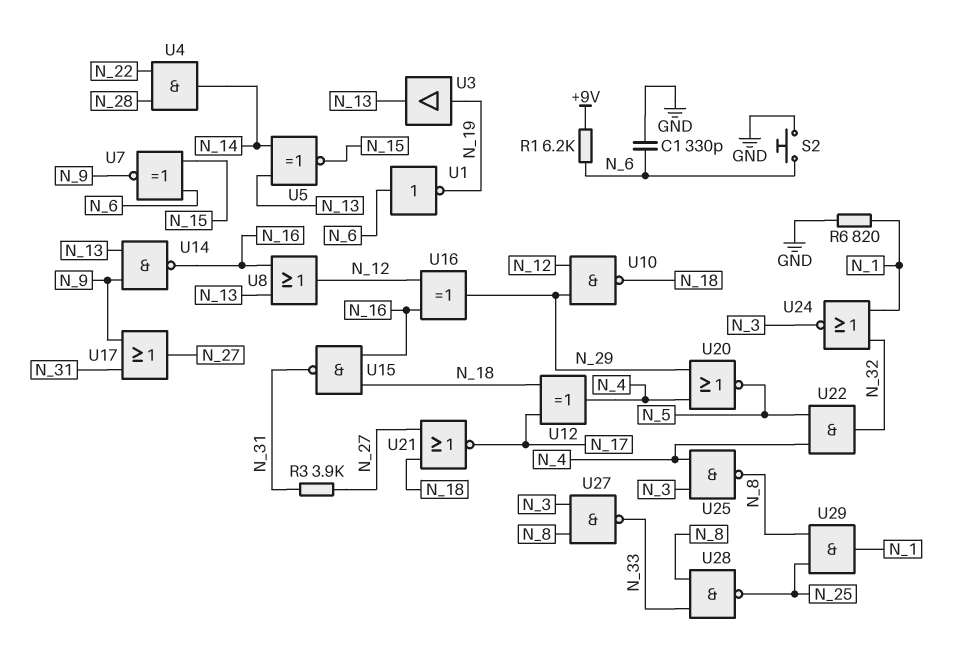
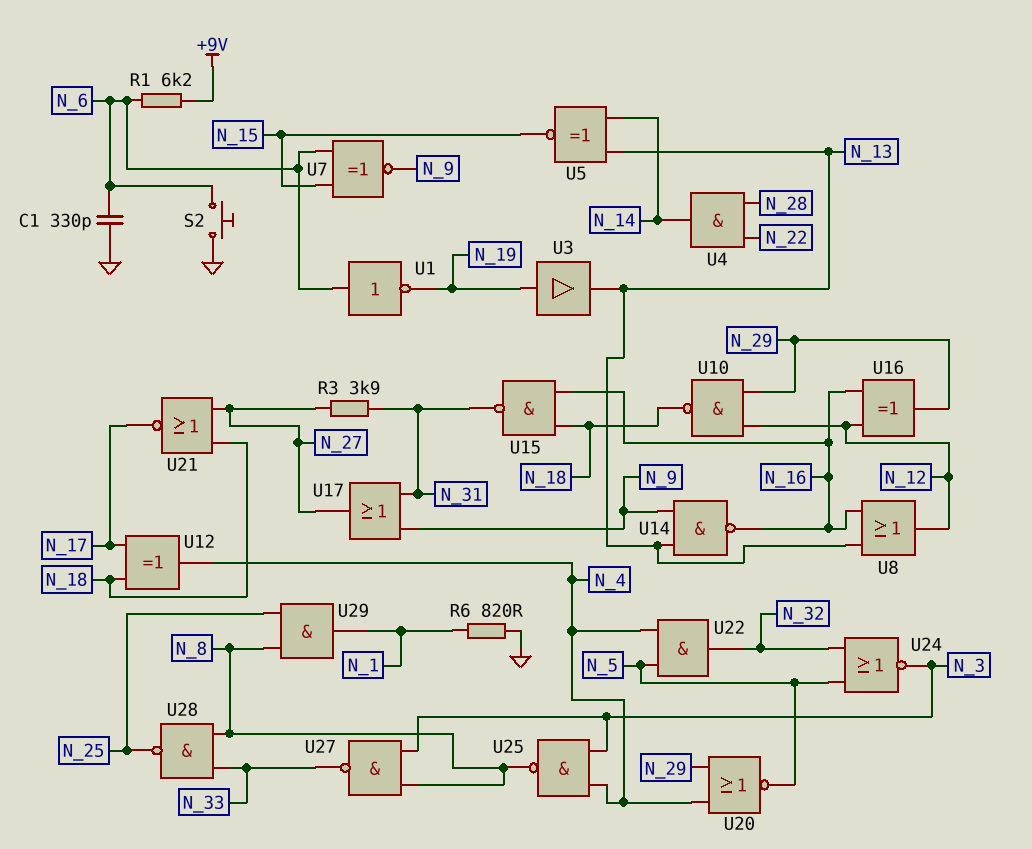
U24: NOR (in N_1, in N_32, out N_3) -> NOR (in N_5, in N_32, out N_3)

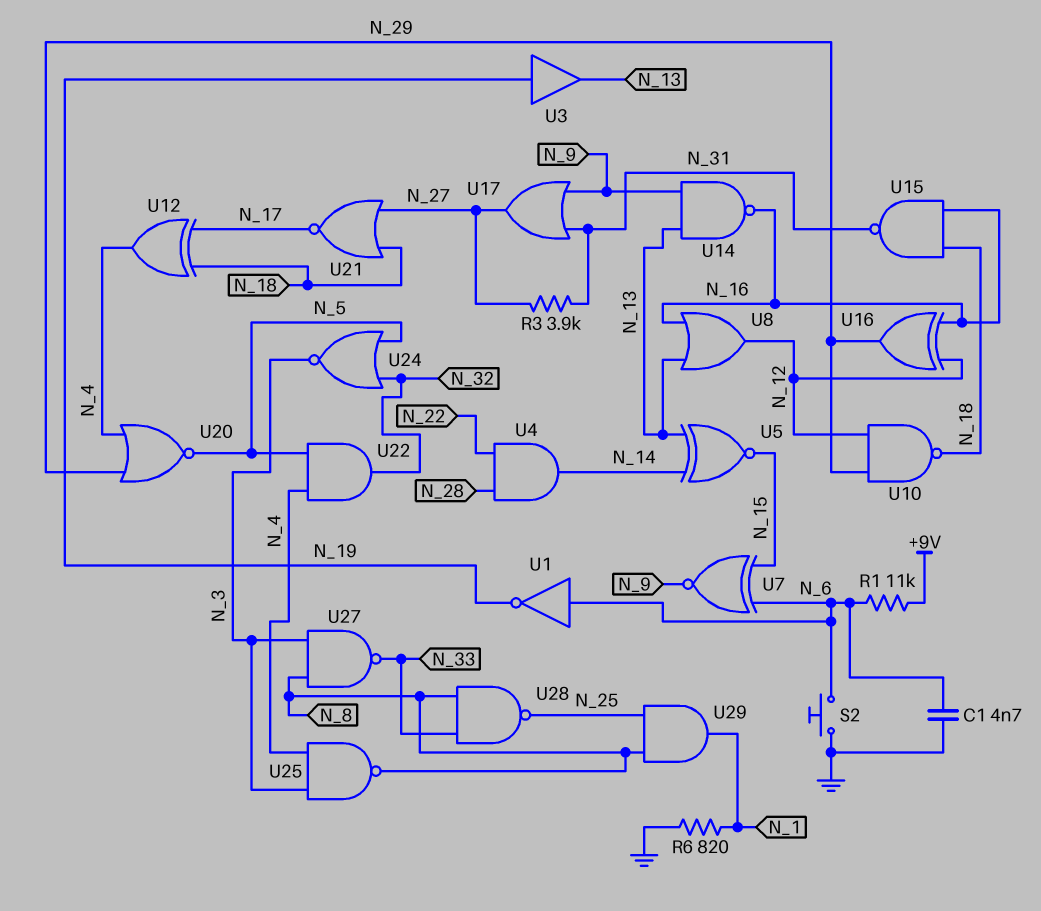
C1: 330pF (GND, N_6) -> 4.7nF (GND, N_6)
R1: 6.2k (+9V, N_6) -> 11k (+9V, N_6)

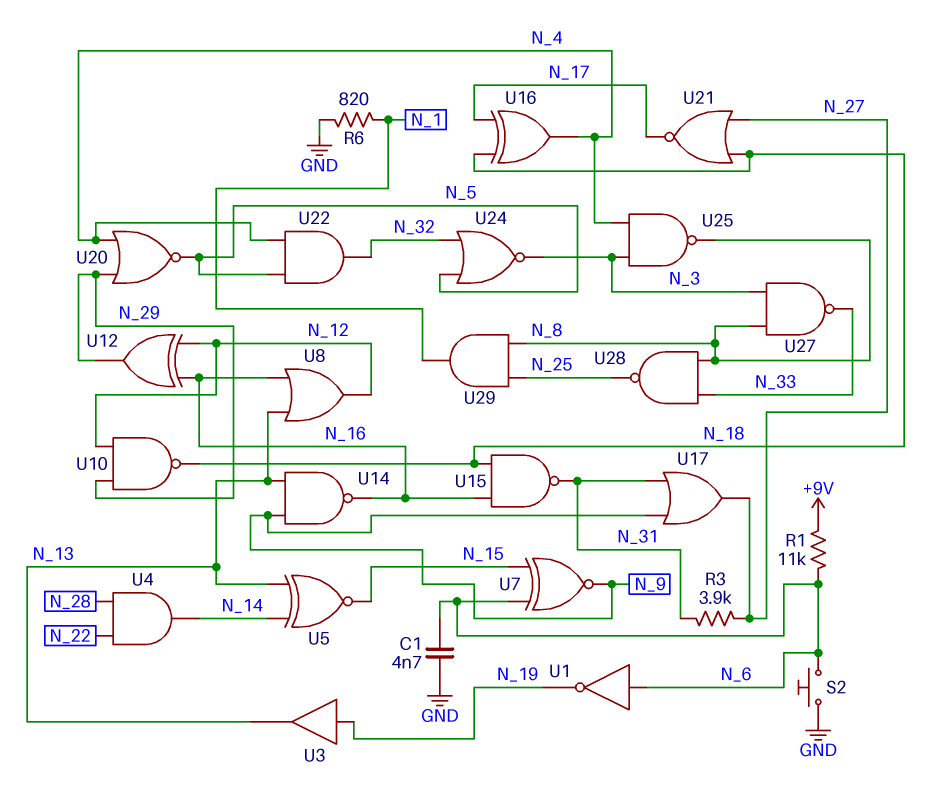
U12: XOR (in N_17, in N_18, out N_4) -> XOR (in N_12, in N_16, out N_29)
U16: XOR (in N_12, in N_16, out N_29) -> XOR (in N_17, in N_18, out N_4)

